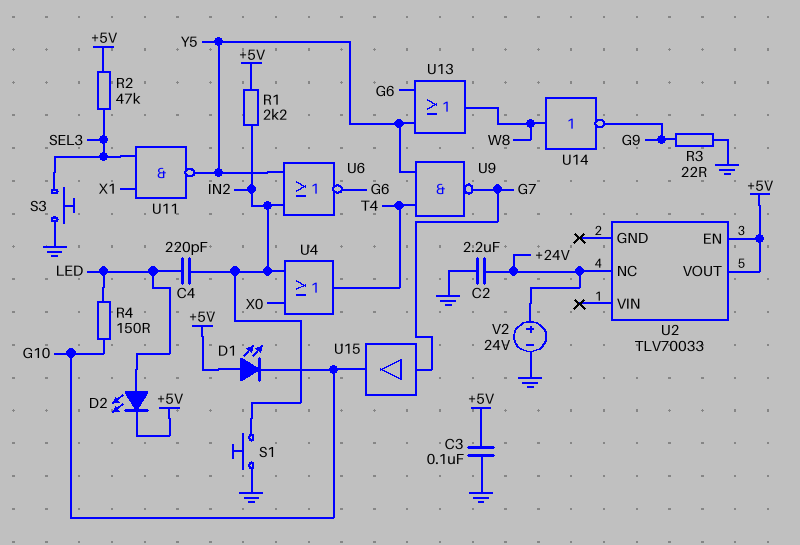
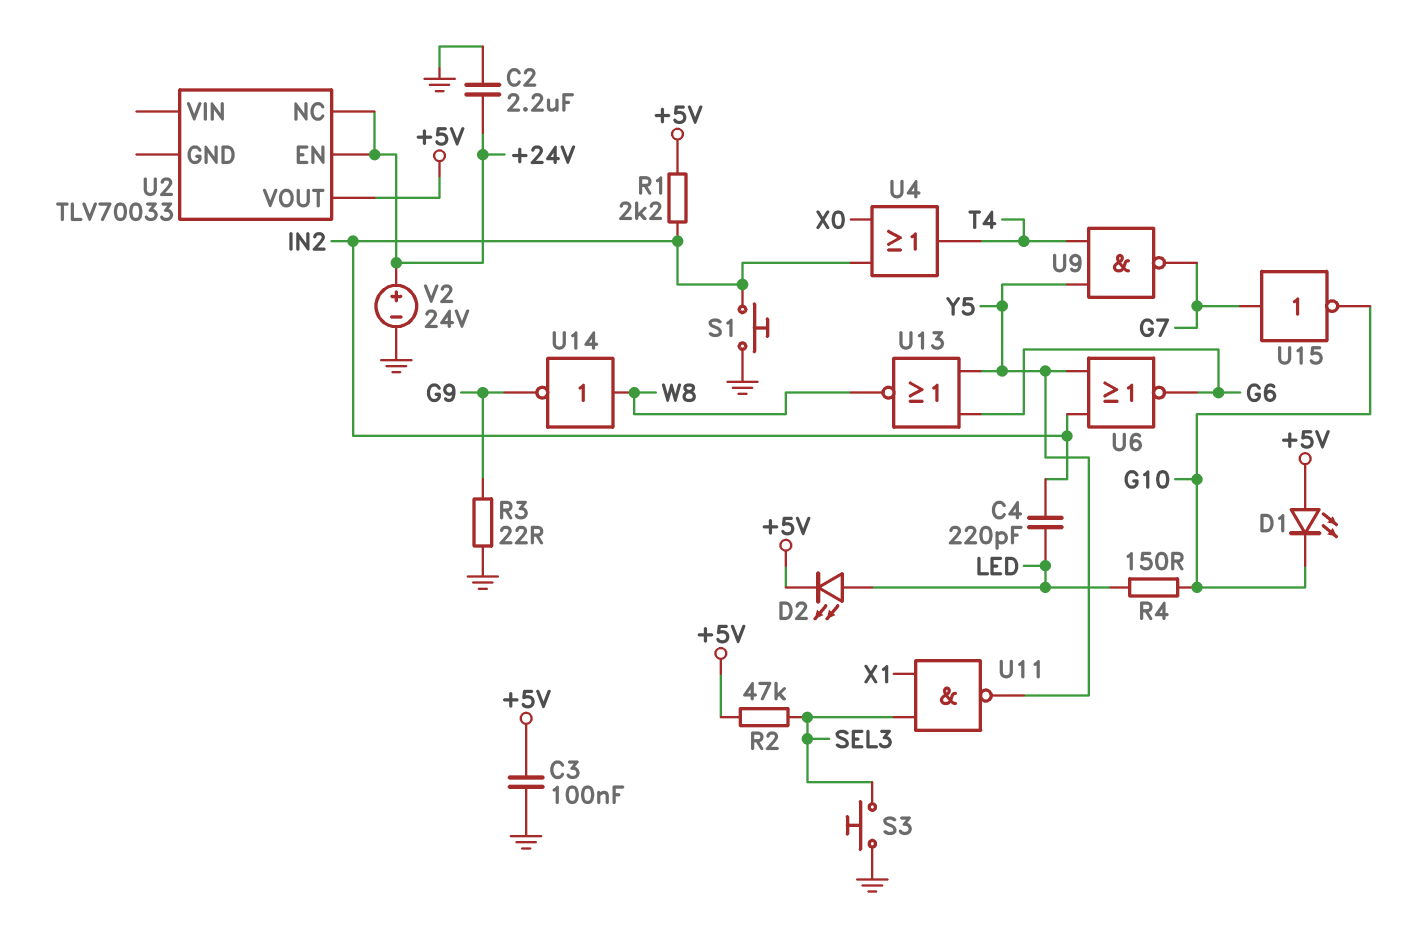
U2 pin EN: +5V -> +24V
U13: OR (in G6, in Y5, out W8) -> NOR (in G6, in Y5, out W8)
U15: buffer (in G7, out G10) -> NOT (in G7, out G10)

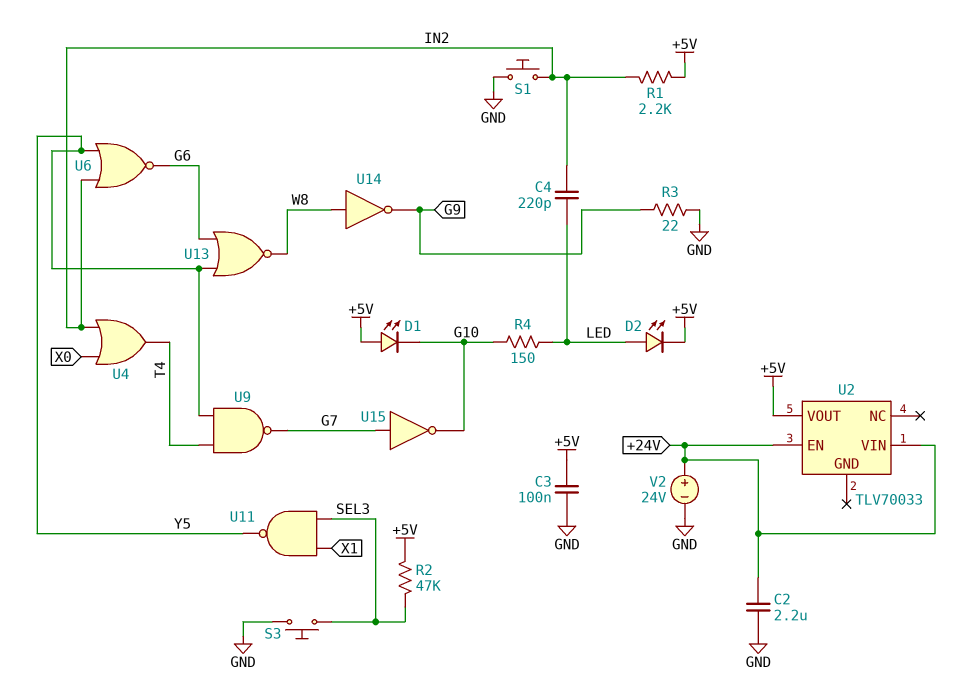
U2 pin NC: +24V -> none
U2 pin VIN: none -> +24V

